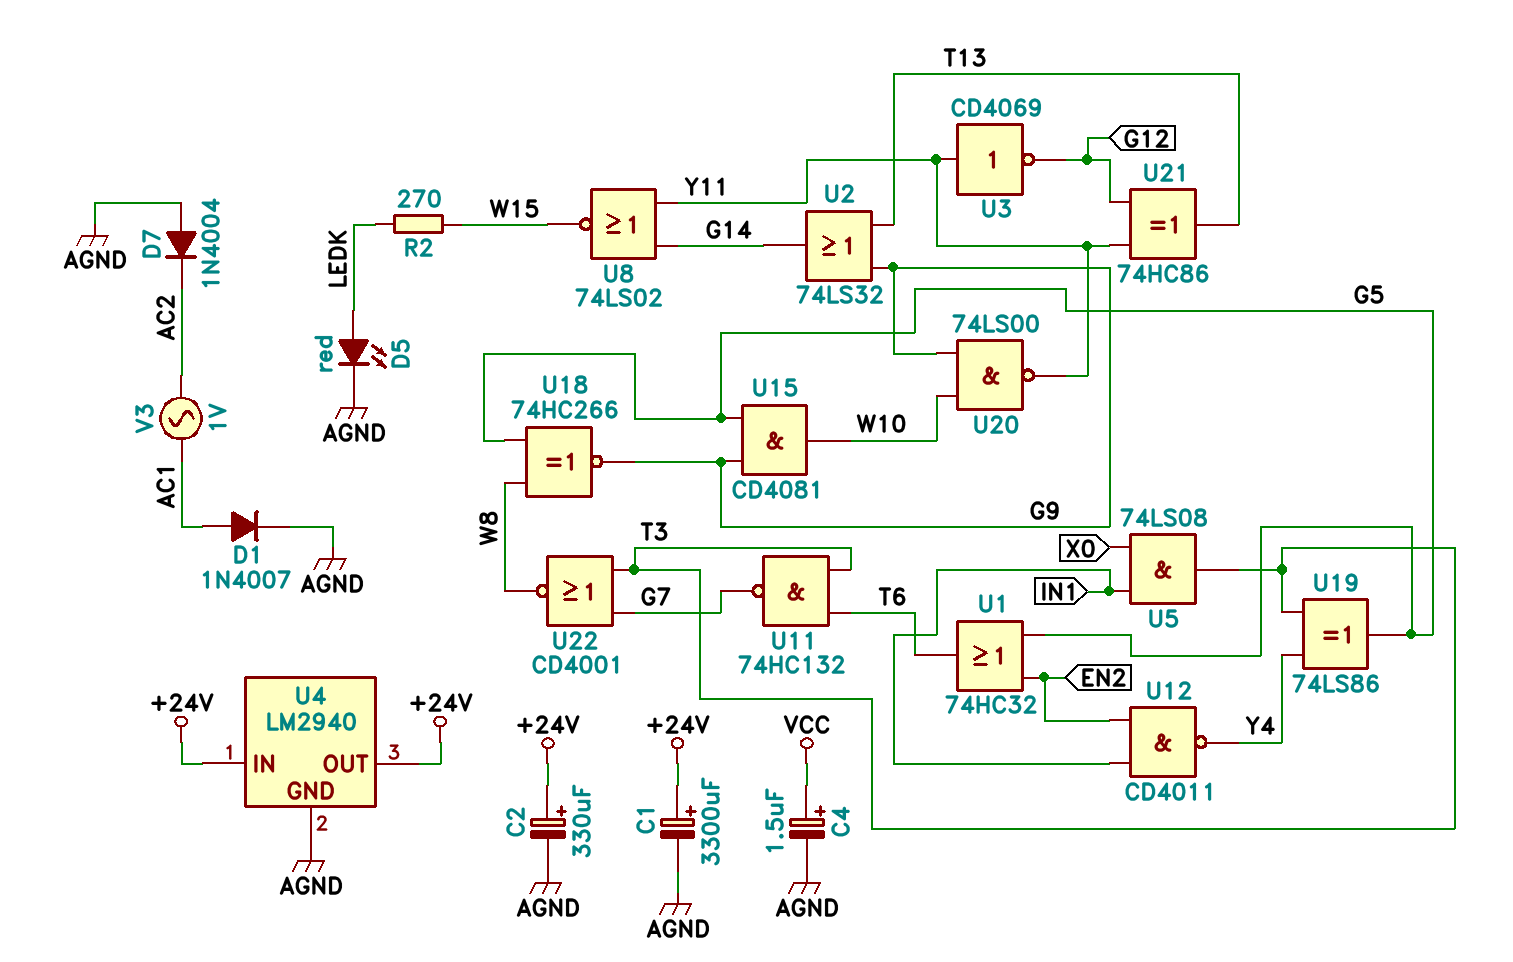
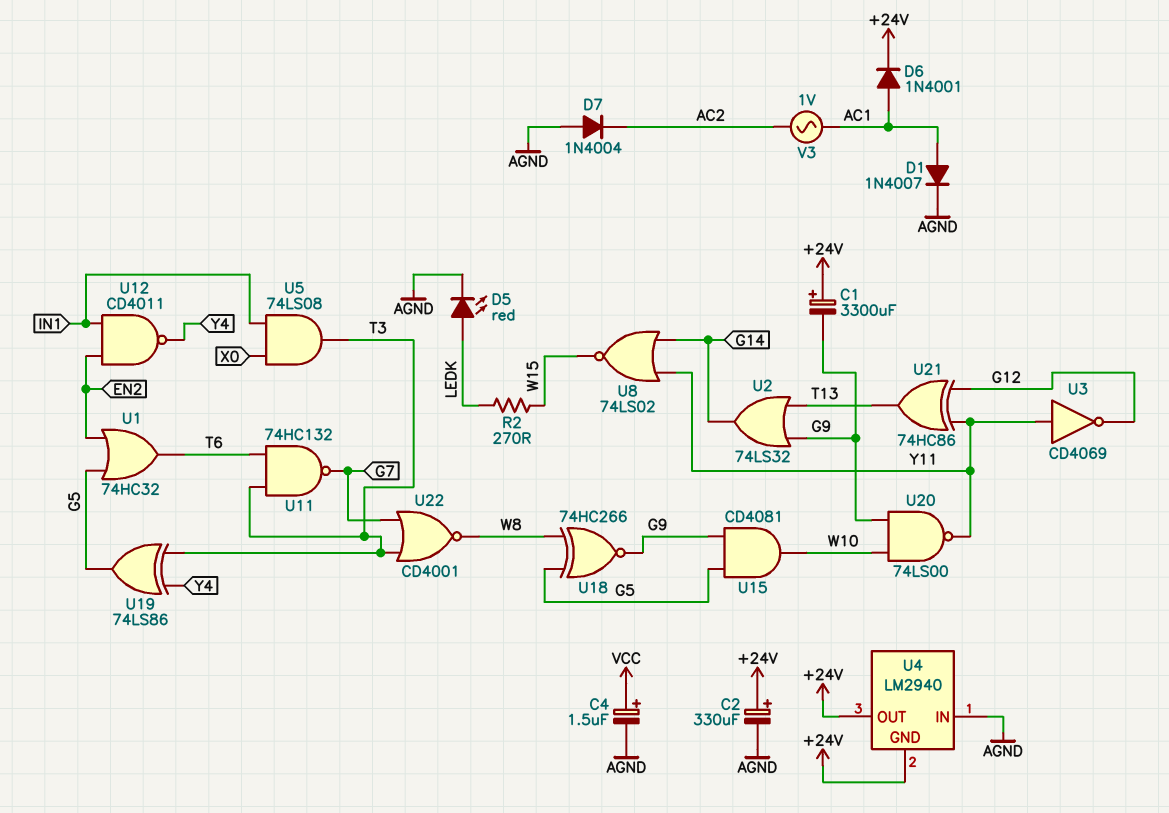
C1: 3300uF (plus +24V, minus AGND) -> 3300uF (plus +24V, minus G9)
D6: none -> diode 1N4001 (A AC1, K +24V)
U4 pin GND: AGND -> +24V
U4 pin IN: +24V -> AGND

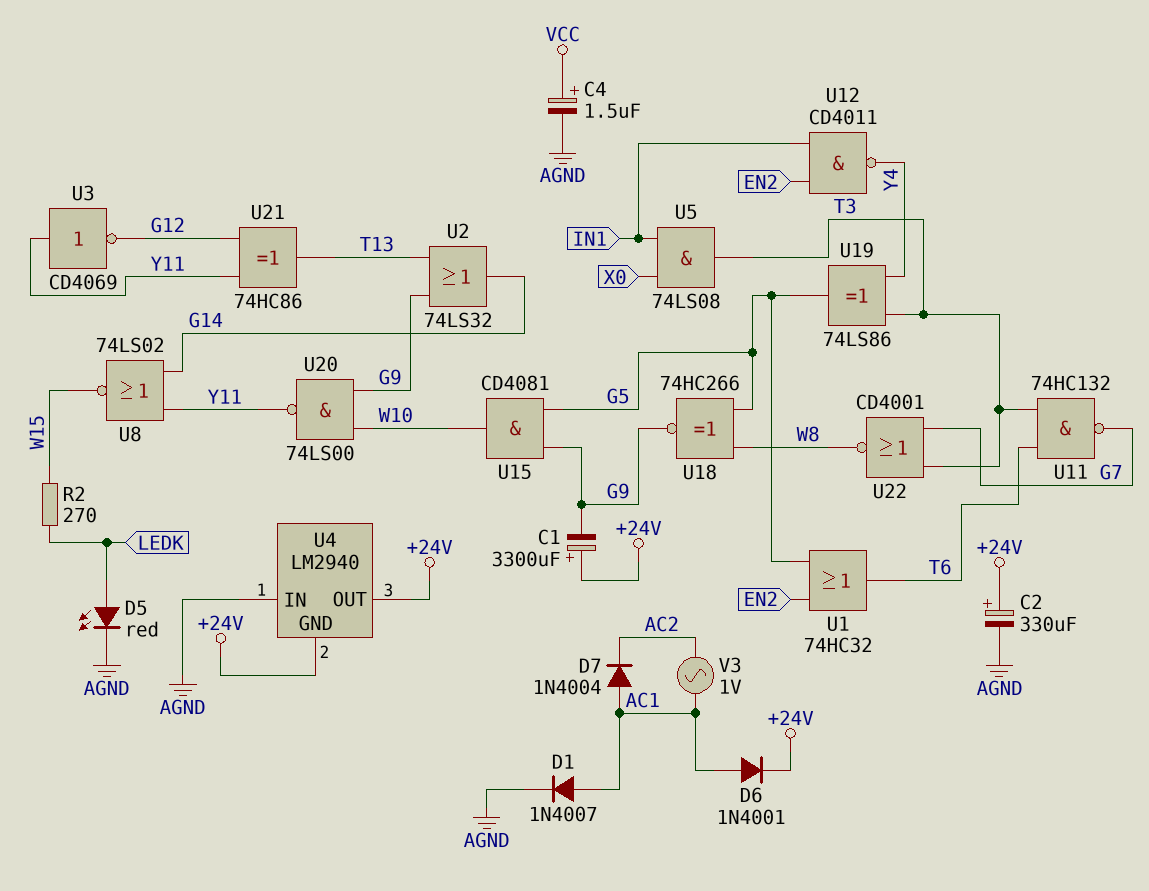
D7: diode 1N4004 (A AGND, K AC2) -> diode 1N4004 (A AC1, K AC2)

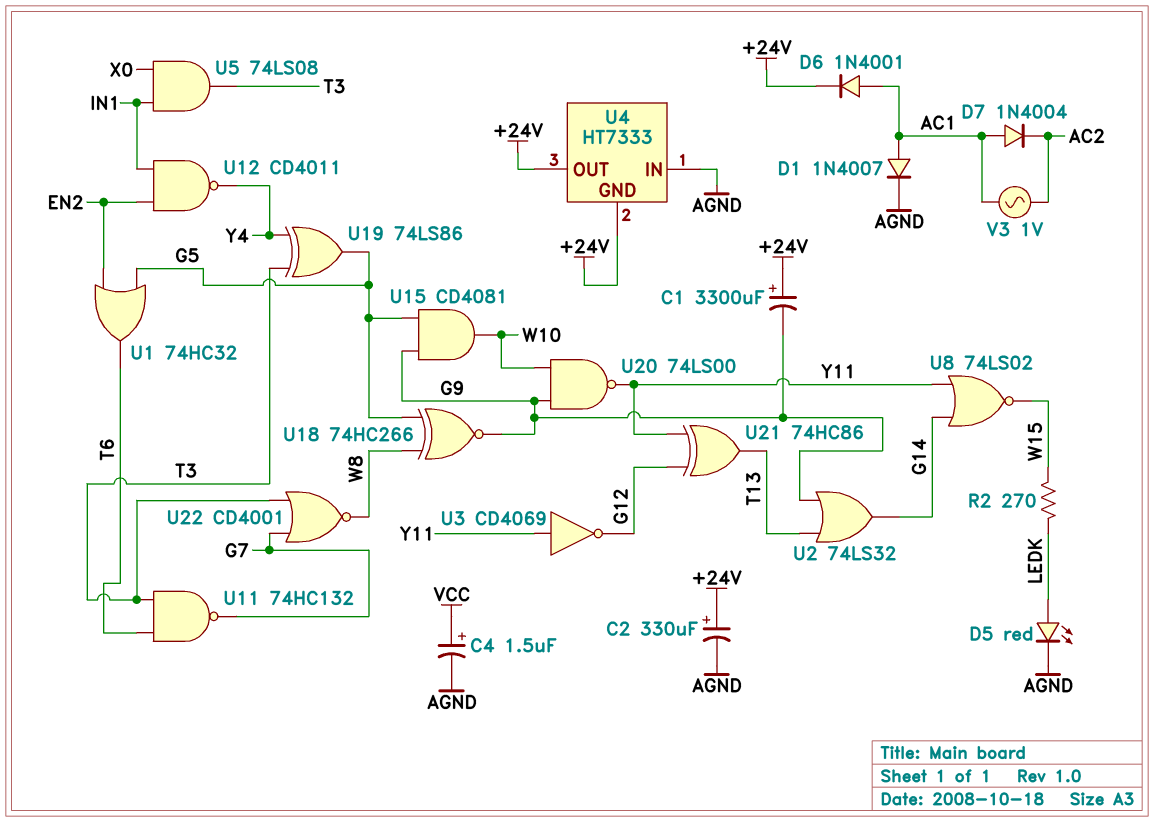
U4: LM2940 -> HT7333

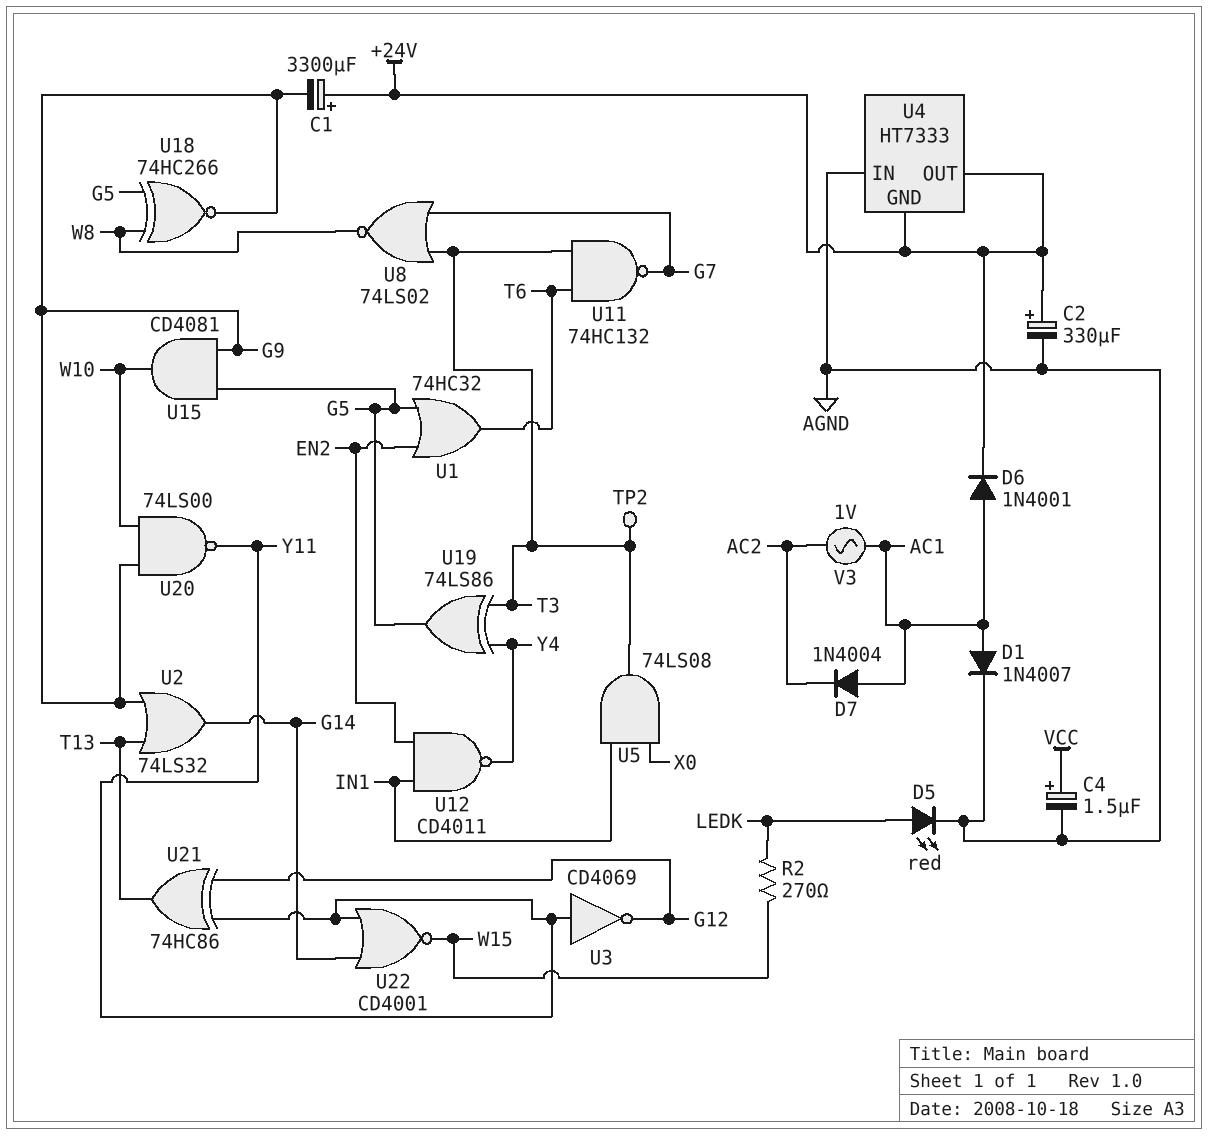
TP2: none -> test point (T3)
U8: NOR 74LS02 (in G14, in Y11, out W15) -> NOR 74LS02 (in G7, in T3, out W8)
U22: NOR CD4001 (in G7, in T3, out W8) -> NOR CD4001 (in G14, in Y11, out W15)

